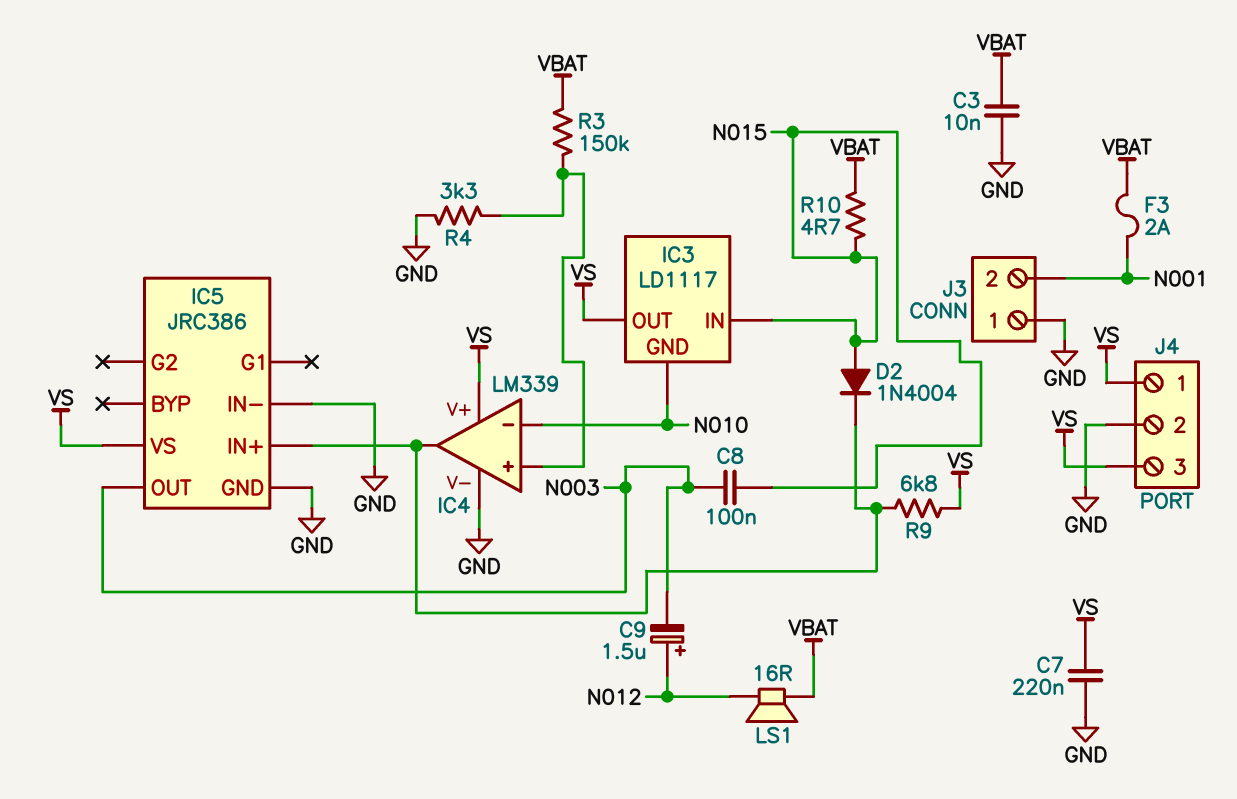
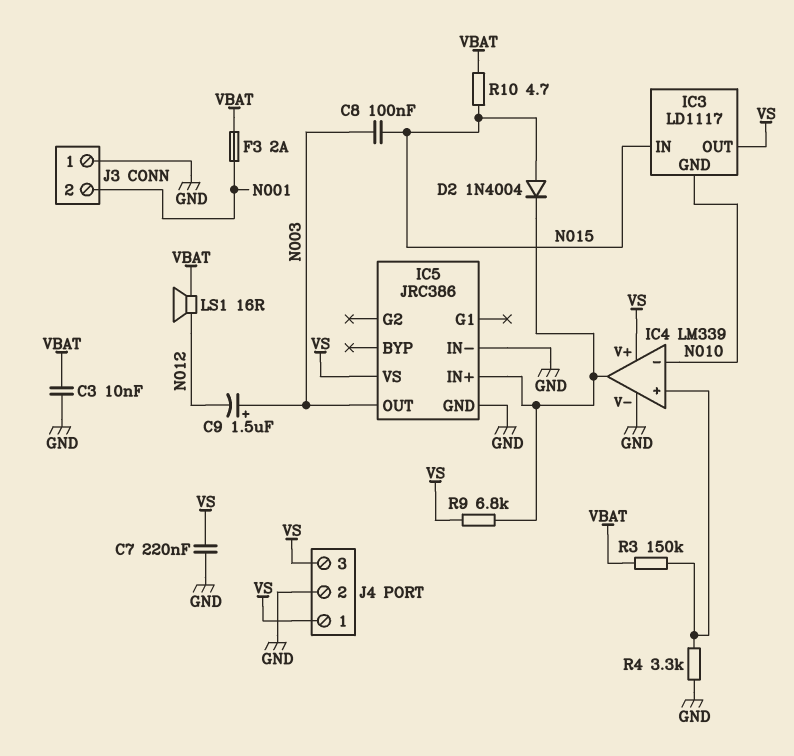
C9: 1.5uF (plus N012, minus N003) -> 1.5uF (plus N003, minus N012)

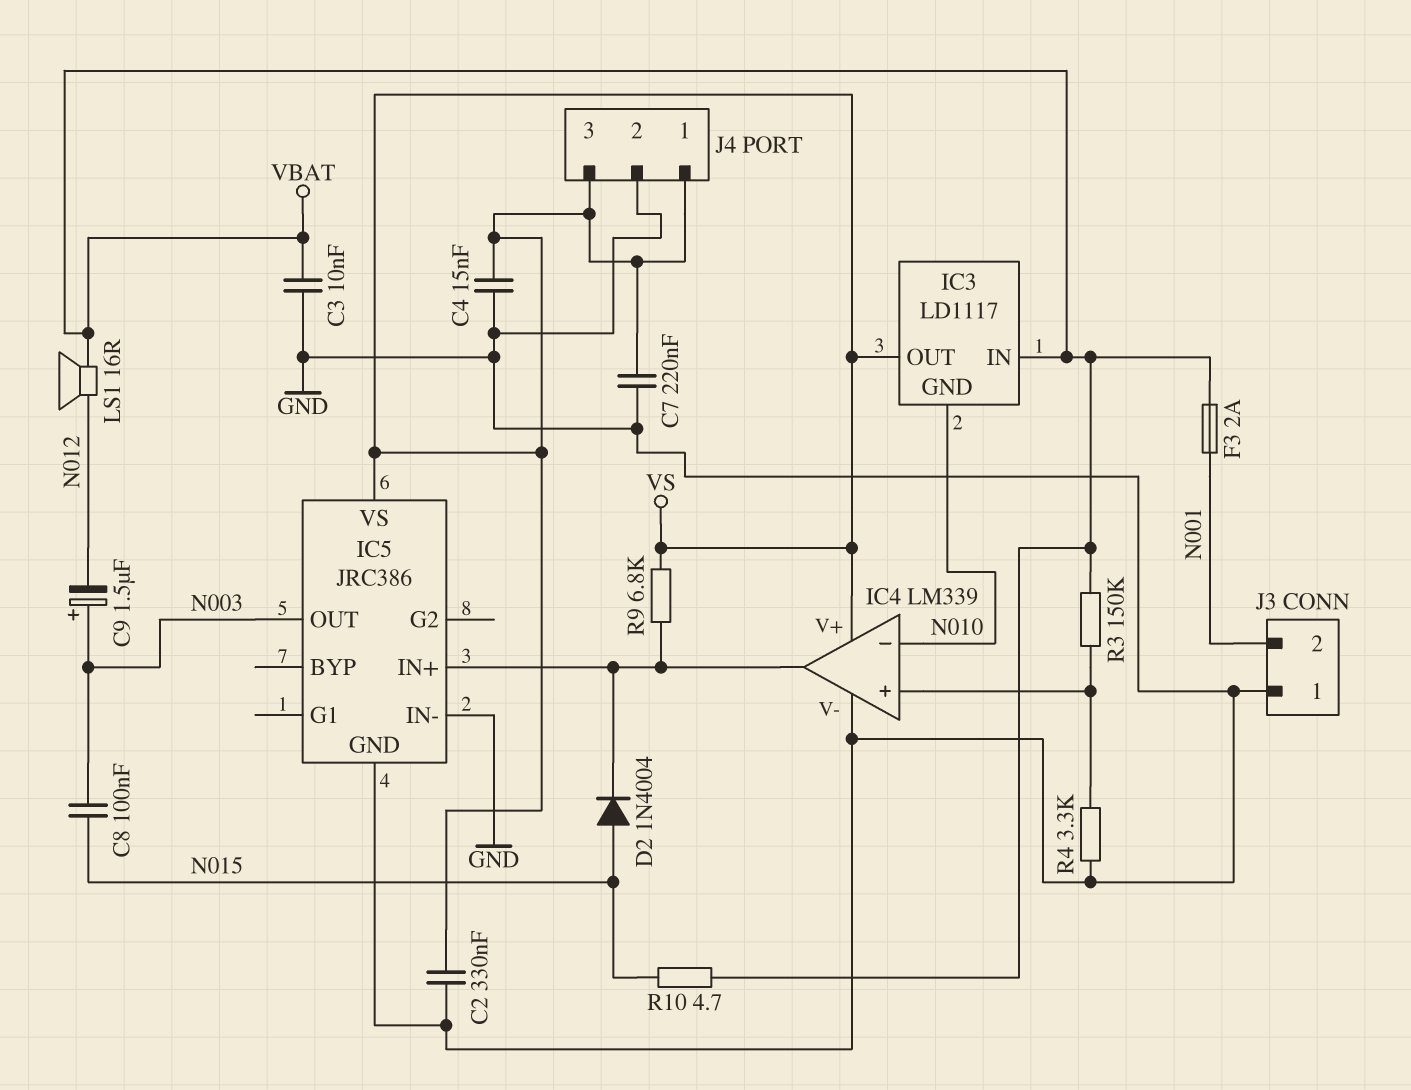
C2: none -> 330nF (GND, VS)
C4: none -> 15nF (GND, VS)
IC3 pin IN: N015 -> VBAT

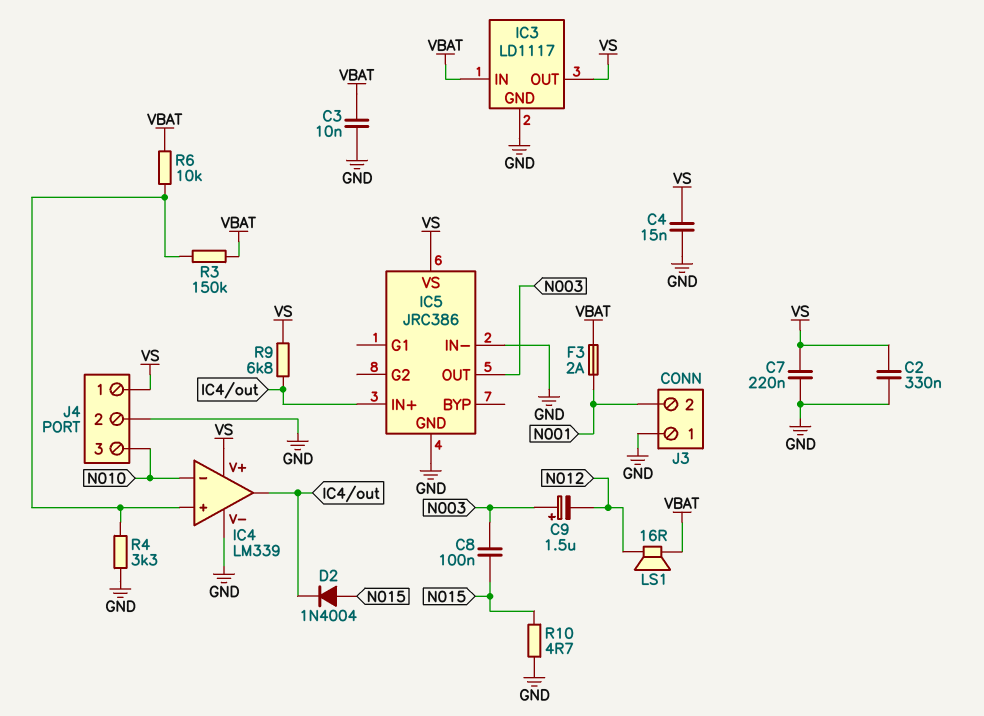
IC3 pin GND: N010 -> GND
J4 pin 3: VS -> N010
R6: none -> 10k (IC4/in+, VBAT)
R10: 4.7 (N015, VBAT) -> 4.7 (GND, N015)

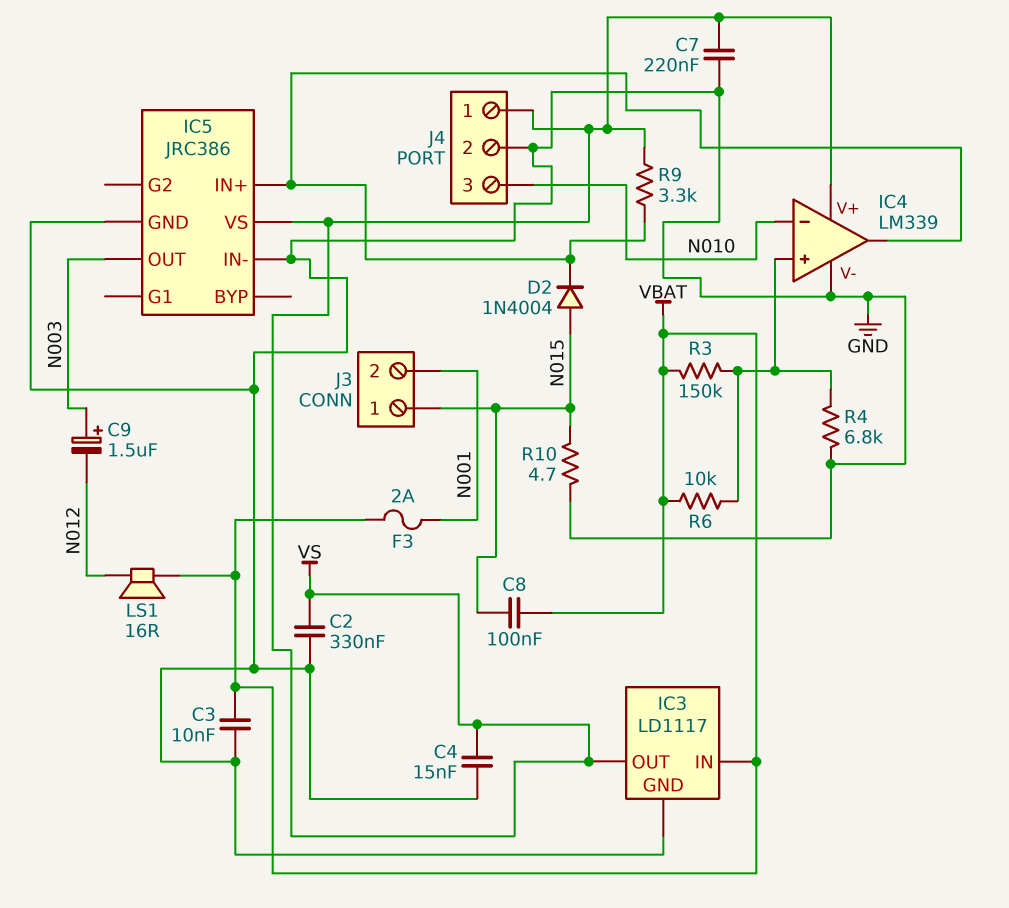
C8: 100nF (N003, N015) -> 100nF (N015, VBAT)
J3 pin 1: GND -> N015
R4: 3.3k (GND, IC4/in+) -> 6.8k (GND, IC4/in+)
R9: 6.8k (IC4/out, VS) -> 3.3k (IC4/out, VS)

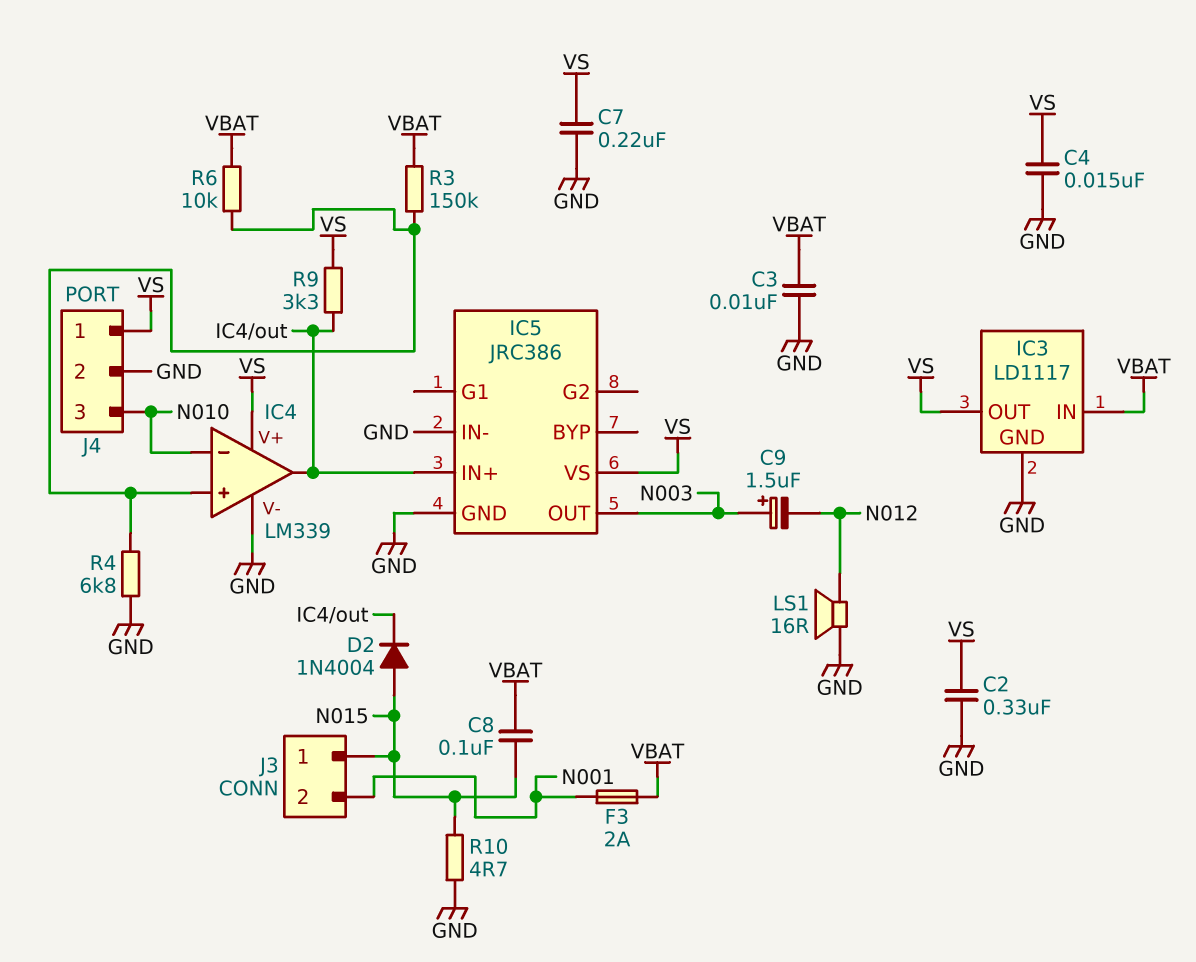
LS1: speaker 16R (N012, VBAT) -> speaker 16R (GND, N012)

